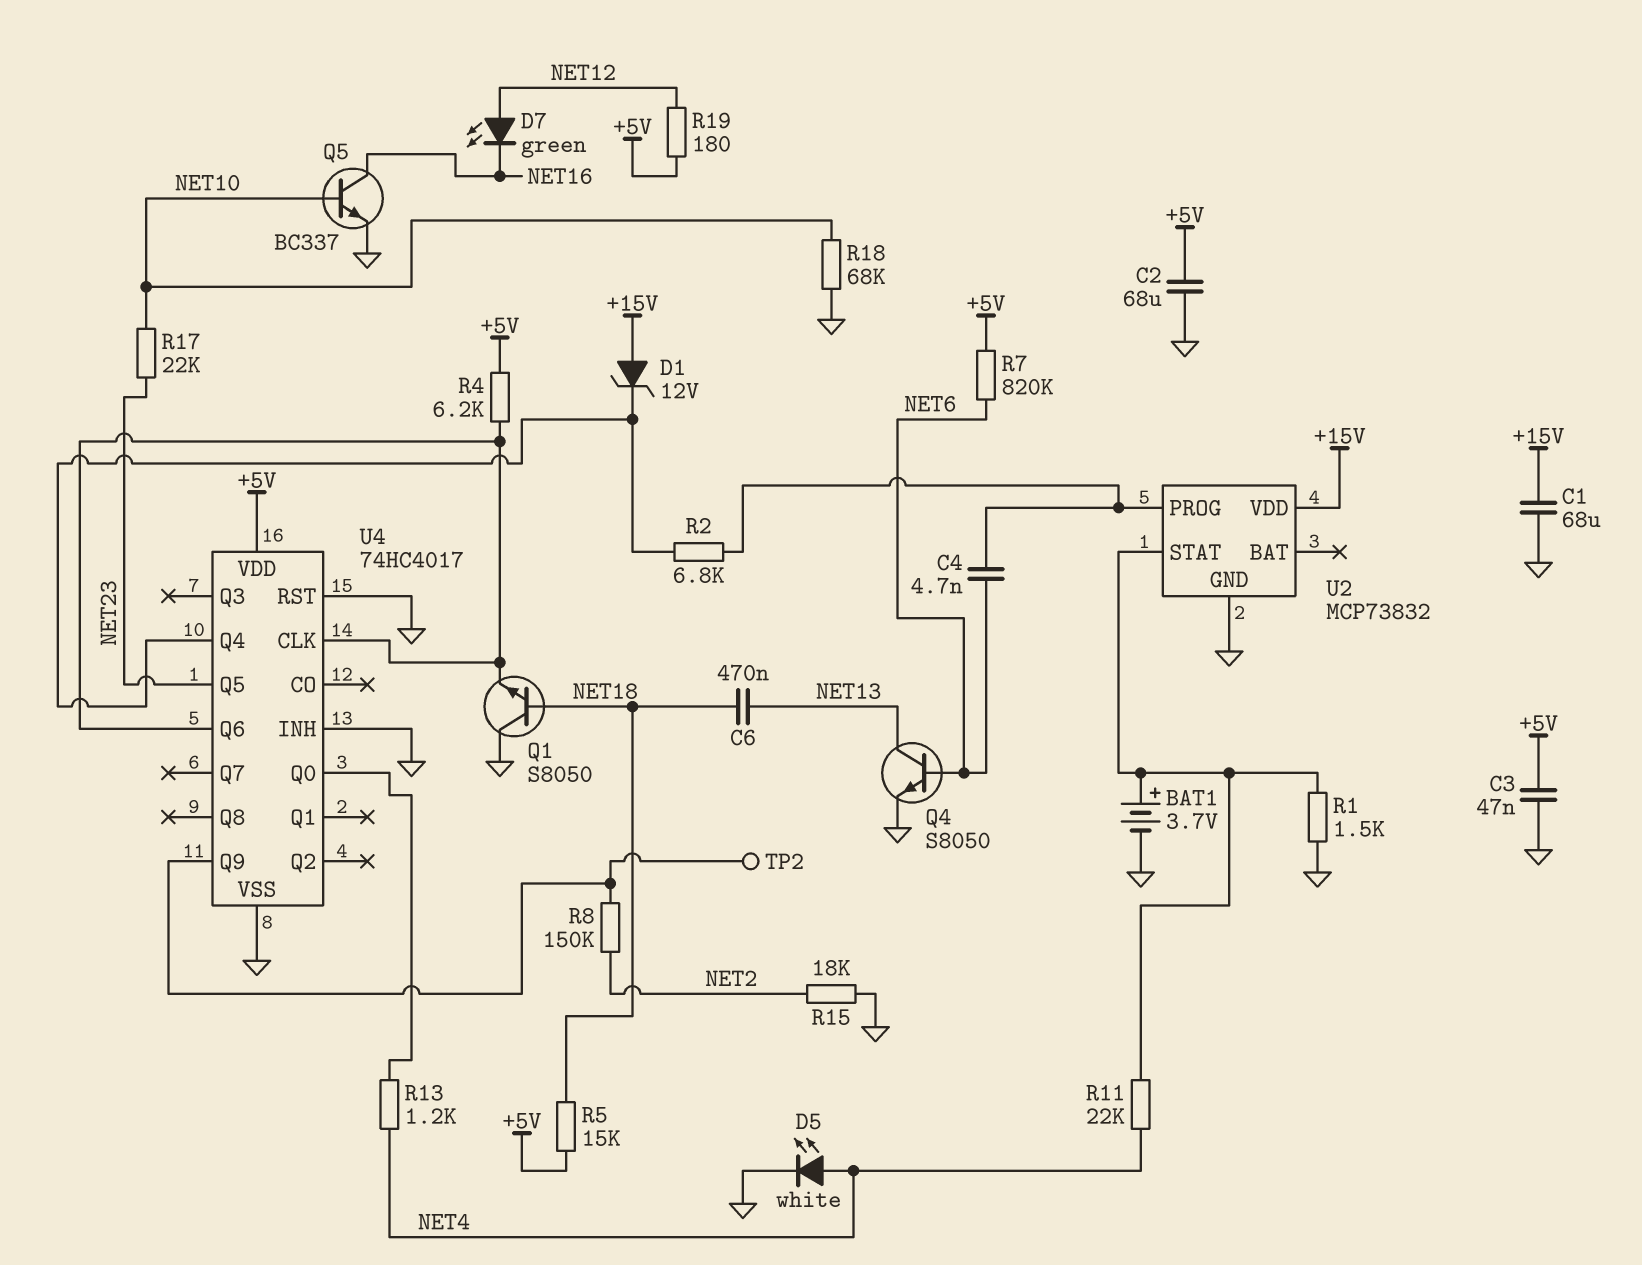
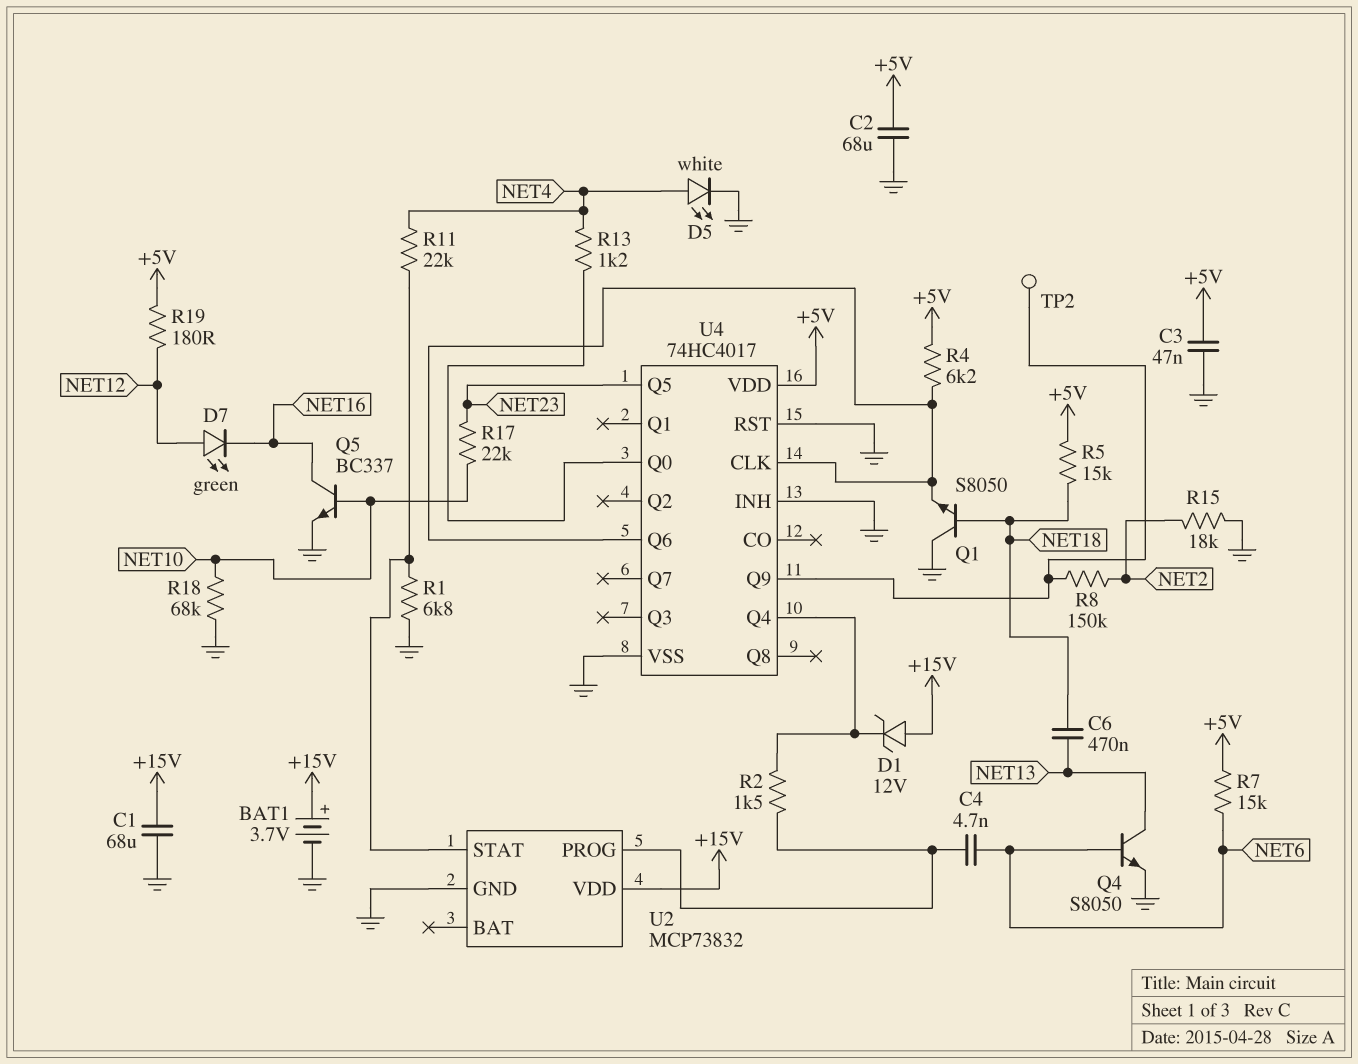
BAT1: 3.7V (plus U2/STAT, minus GND) -> 3.7V (plus +15V, minus GND)
R1: 1.5k (GND, U2/STAT) -> 6.8k (GND, U2/STAT)
R2: 6.8k (U2/PROG, U4/Q4) -> 1.5k (U2/PROG, U4/Q4)
R7: 820k (+5V, NET6) -> 15k (+5V, NET6)

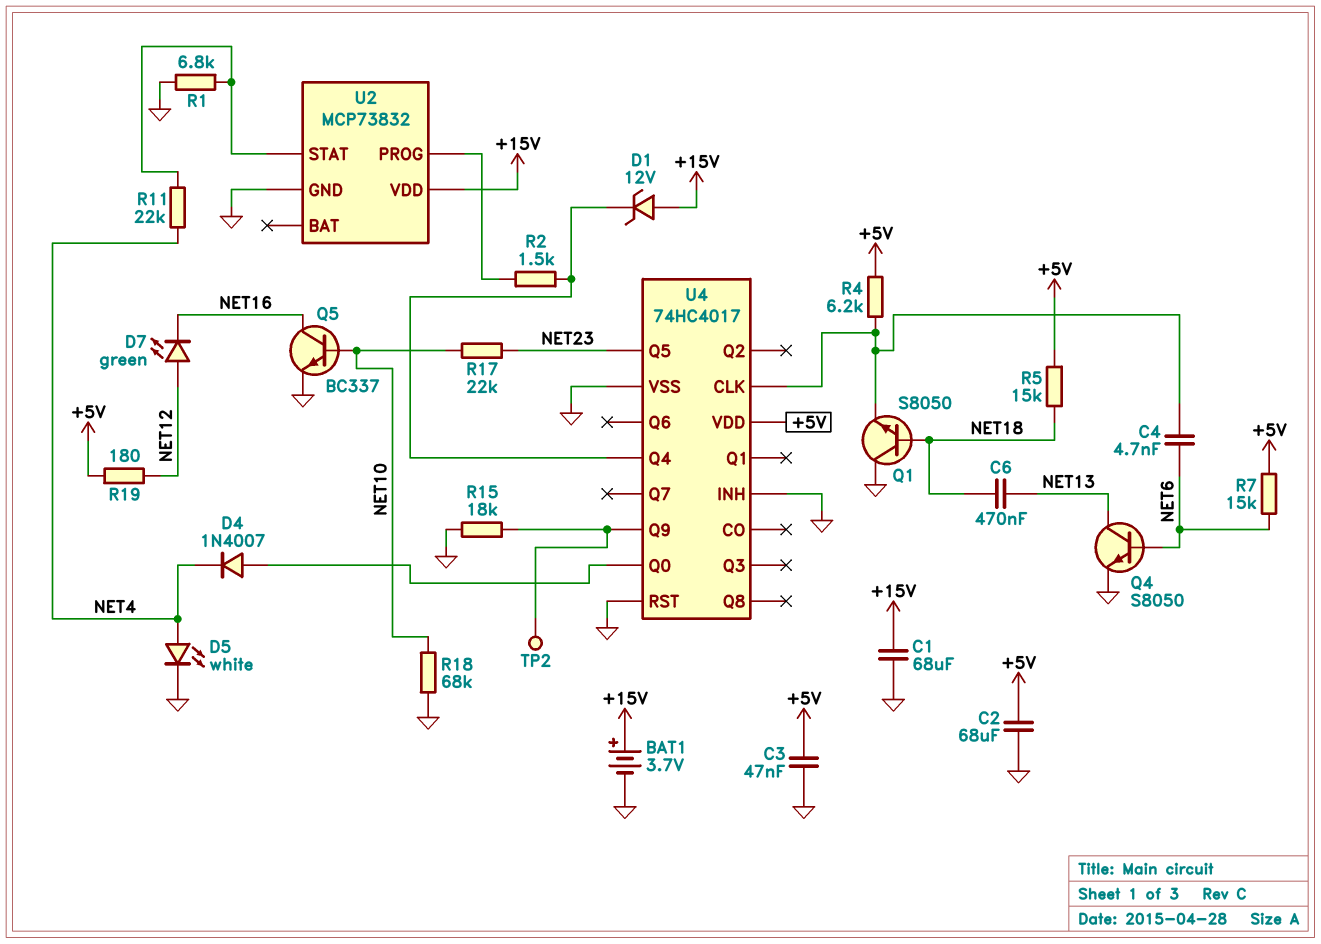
C4: 4.7nF (NET6, U2/PROG) -> 4.7nF (NET6, U4/CLK)
D4: none -> diode 1N4007 (A U4/Q0, K NET4)
R8: 150k (NET2, U4/Q9) -> none
R13: 1.2k (NET4, U4/Q0) -> none
R15: 18k (GND, NET2) -> 18k (GND, U4/Q9)
U4 pin Q6: U4/CLK -> none

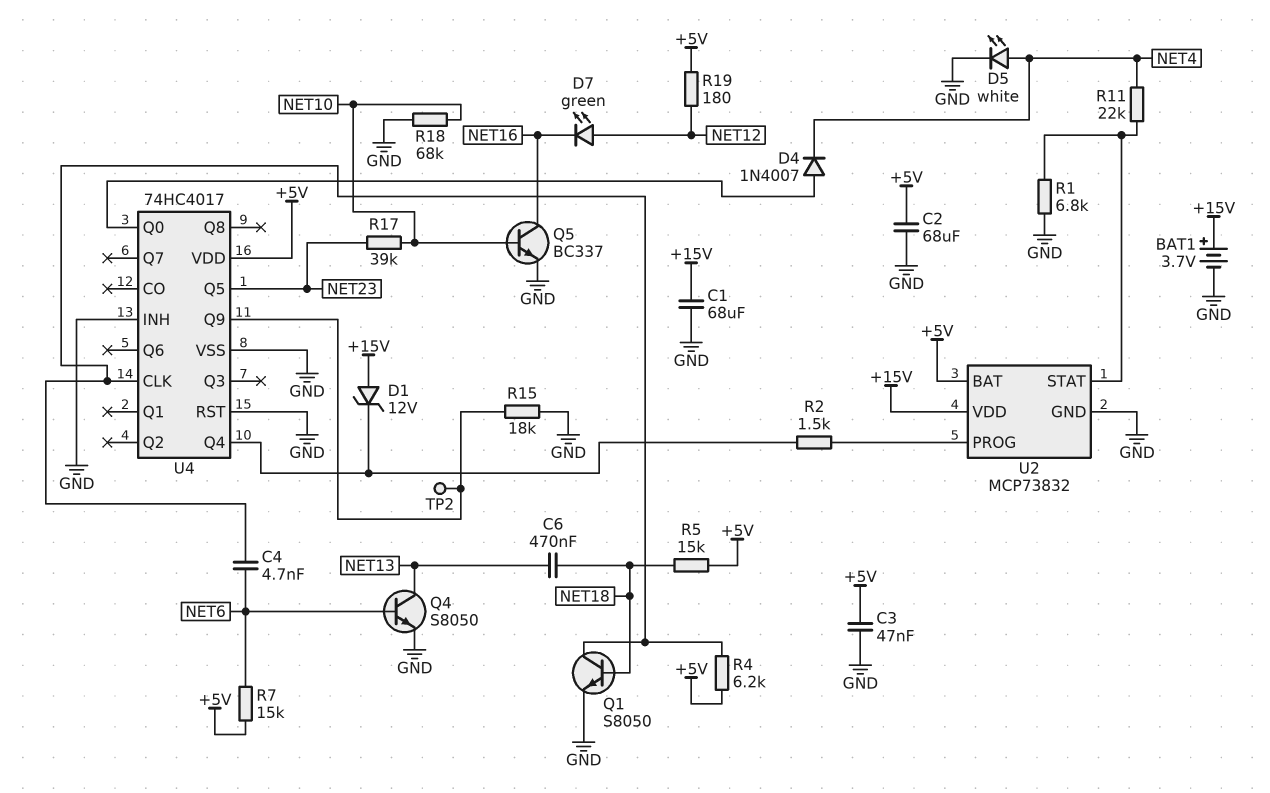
Q1: NPN S8050 (B NET18, C GND, E U4/CLK) -> NPN S8050 (B NET18, C U4/CLK, E GND)
R17: 22k (NET10, NET23) -> 39k (NET10, NET23)
U2 pin BAT: none -> +5V

